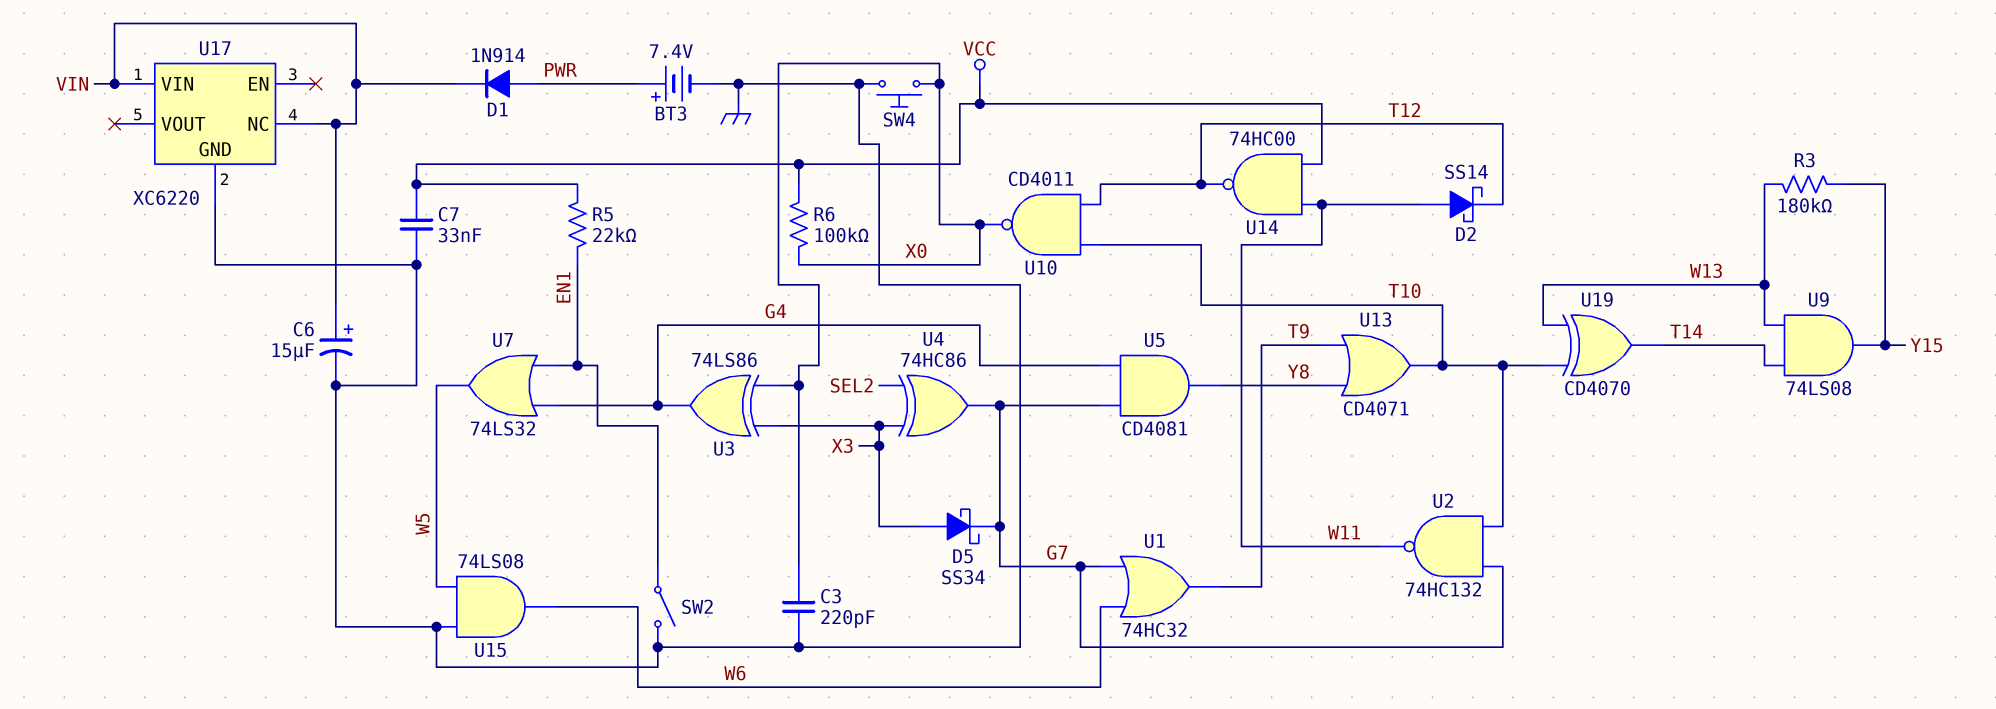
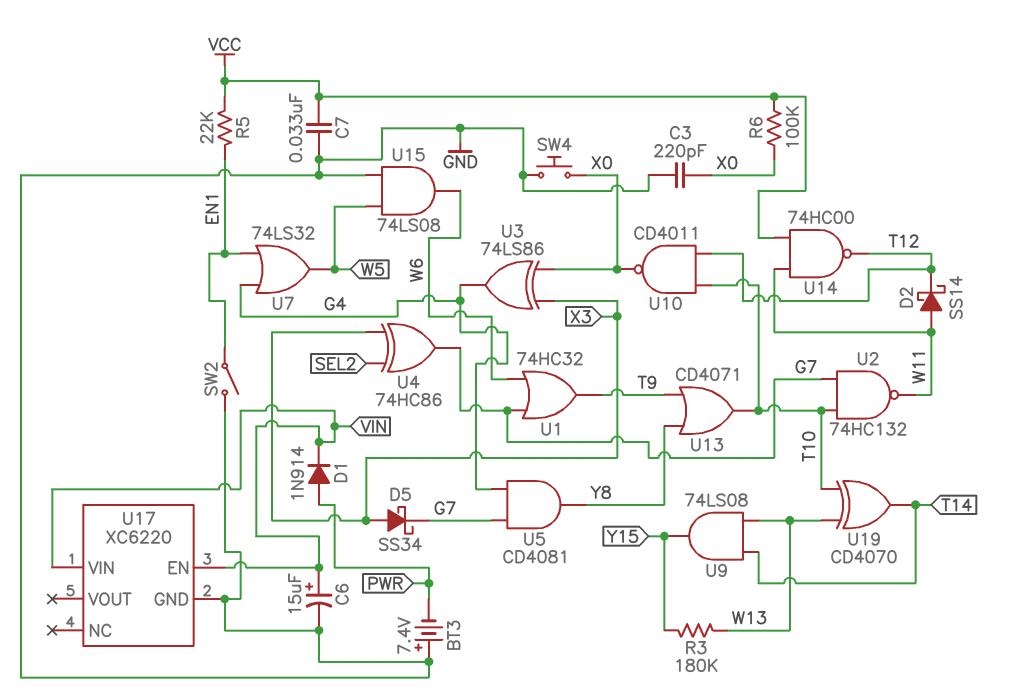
BT3: 7.4V (plus PWR, minus GND) -> 7.4V (plus GND, minus PWR)
U17 pin EN: none -> VIN
U17 pin NC: VIN -> none

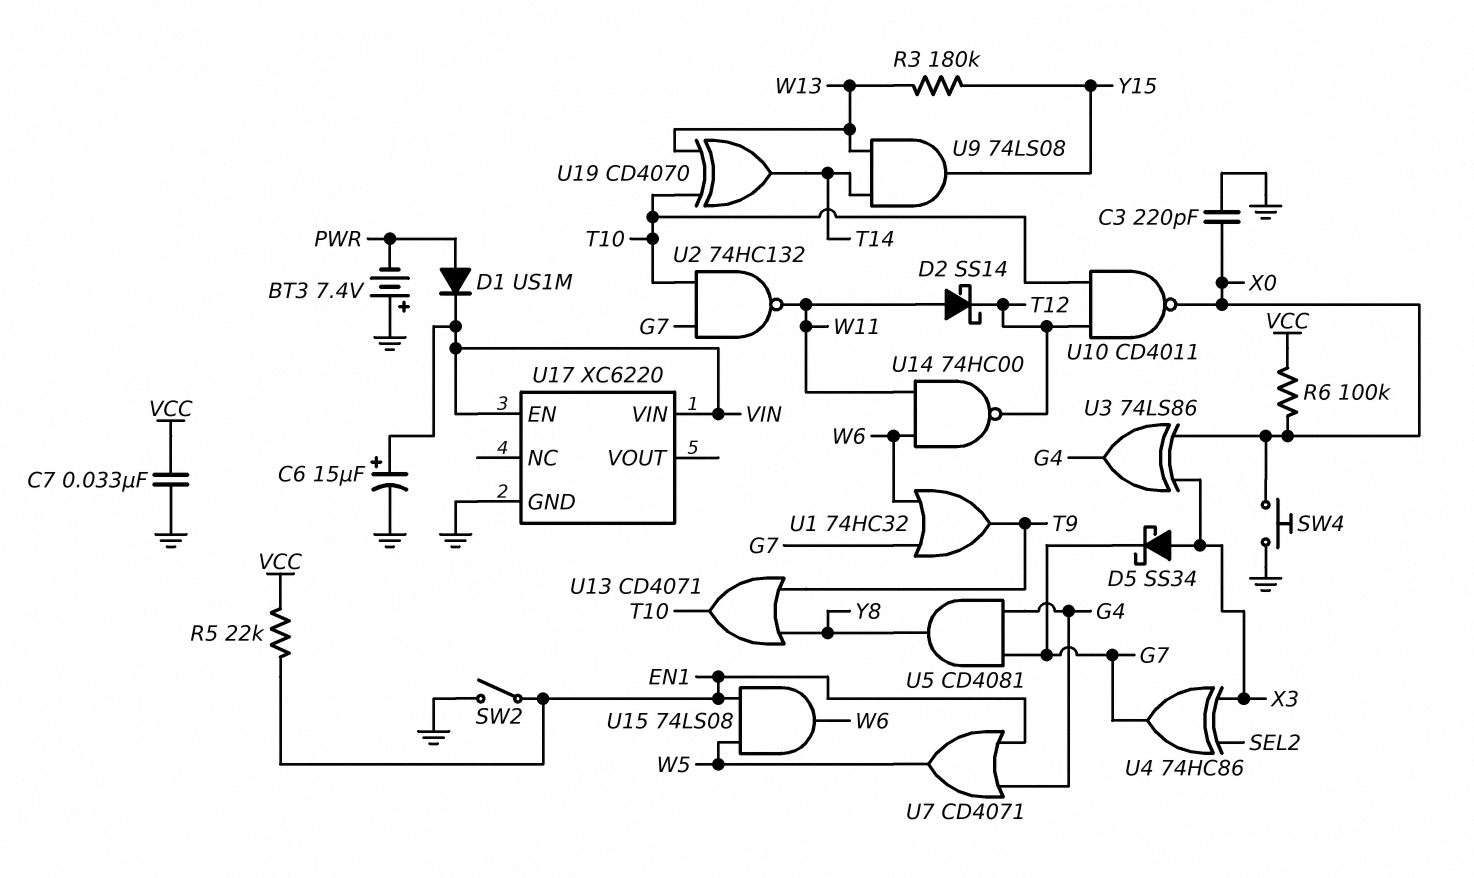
D1: diode 1N914 (A PWR, K VIN) -> diode US1M (A PWR, K VIN)
U7: OR 74LS32 (in EN1, in G4, out W5) -> OR CD4071 (in EN1, in G4, out W5)
U14: NAND 74HC00 (in VCC, in W11, out T12) -> NAND 74HC00 (in W6, in W11, out T12)
U15: AND 74LS08 (in GND, in W5, out W6) -> AND 74LS08 (in EN1, in W5, out W6)

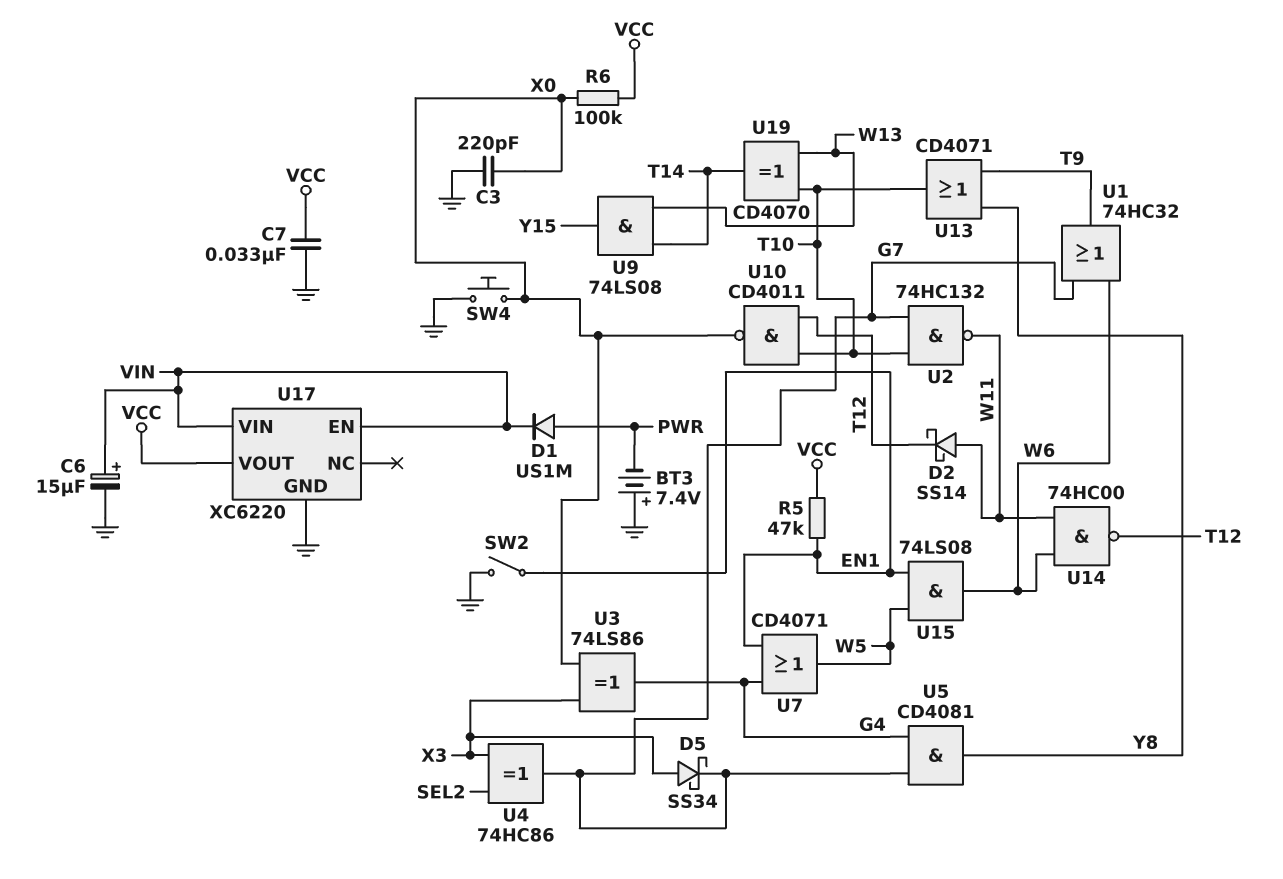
R3: 180k (W13, Y15) -> none
R5: 22k (EN1, VCC) -> 47k (EN1, VCC)
U17 pin VOUT: none -> VCC

